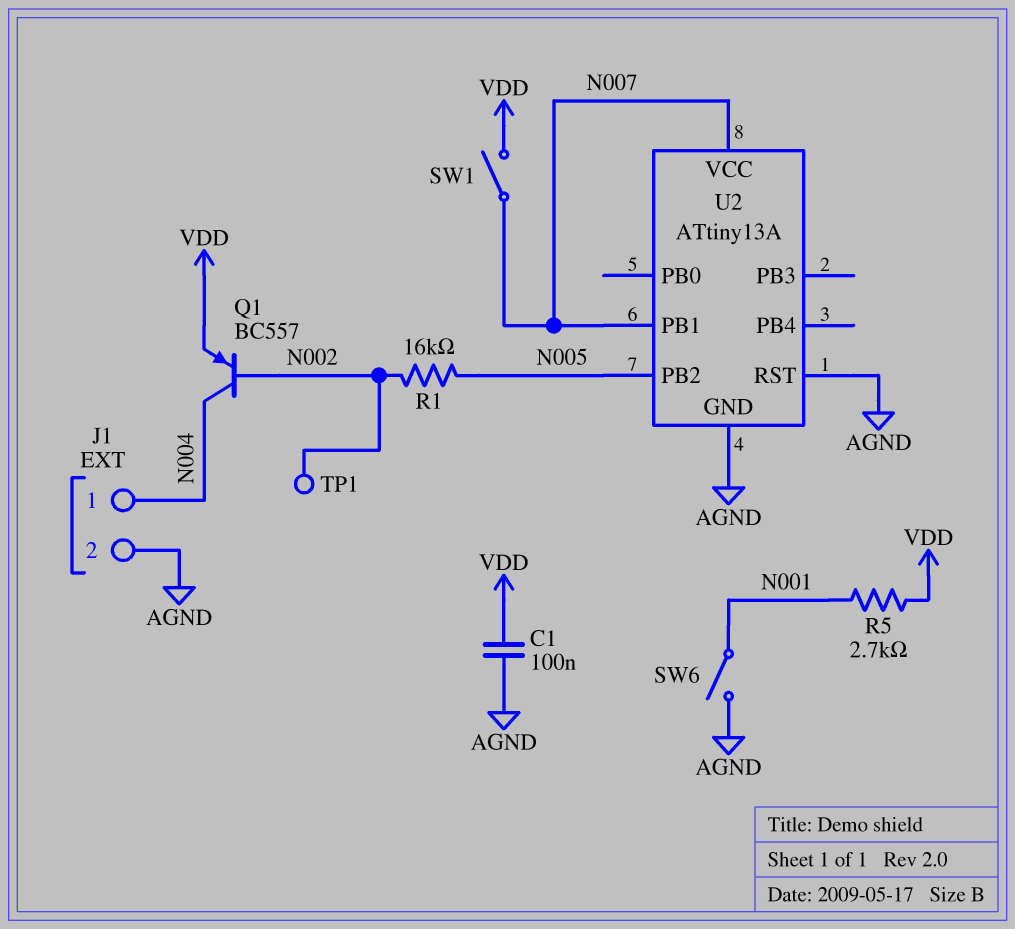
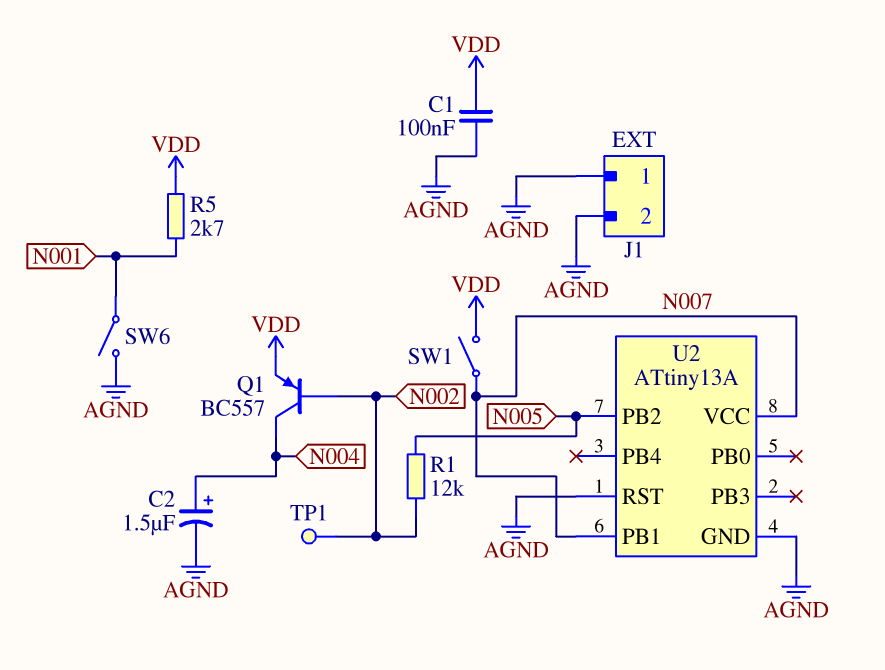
C2: none -> 1.5uF (plus N004, minus AGND)
J1 pin 1: N004 -> AGND
R1: 16k (N002, N005) -> 12k (N002, N005)

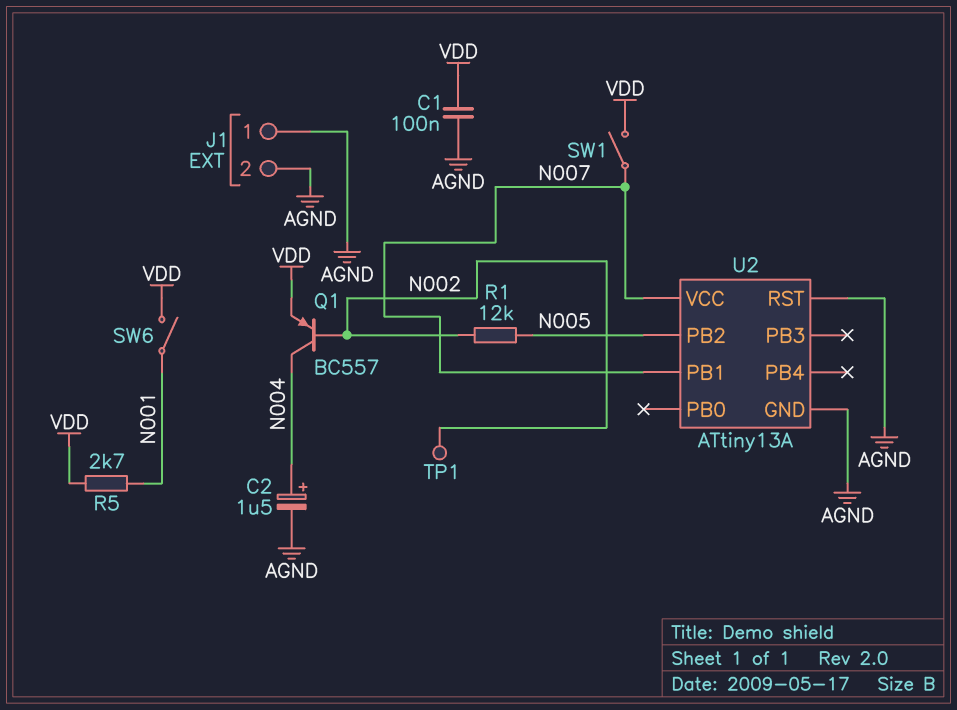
SW6: switch (AGND, N001) -> switch (N001, VDD)

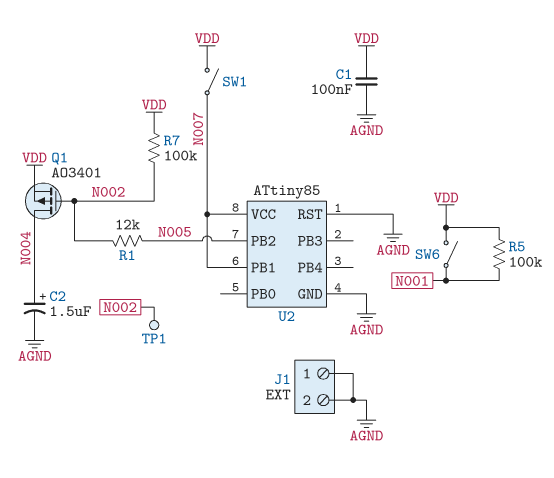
Q1: PNP BC557 (B N002, C N004, E VDD) -> PMOS AO3401 (G N002, D N004, S VDD)
R5: 2.7k (N001, VDD) -> 100k (N001, VDD)
R7: none -> 100k (N002, VDD)
U2: ATtiny13A -> ATtiny85

